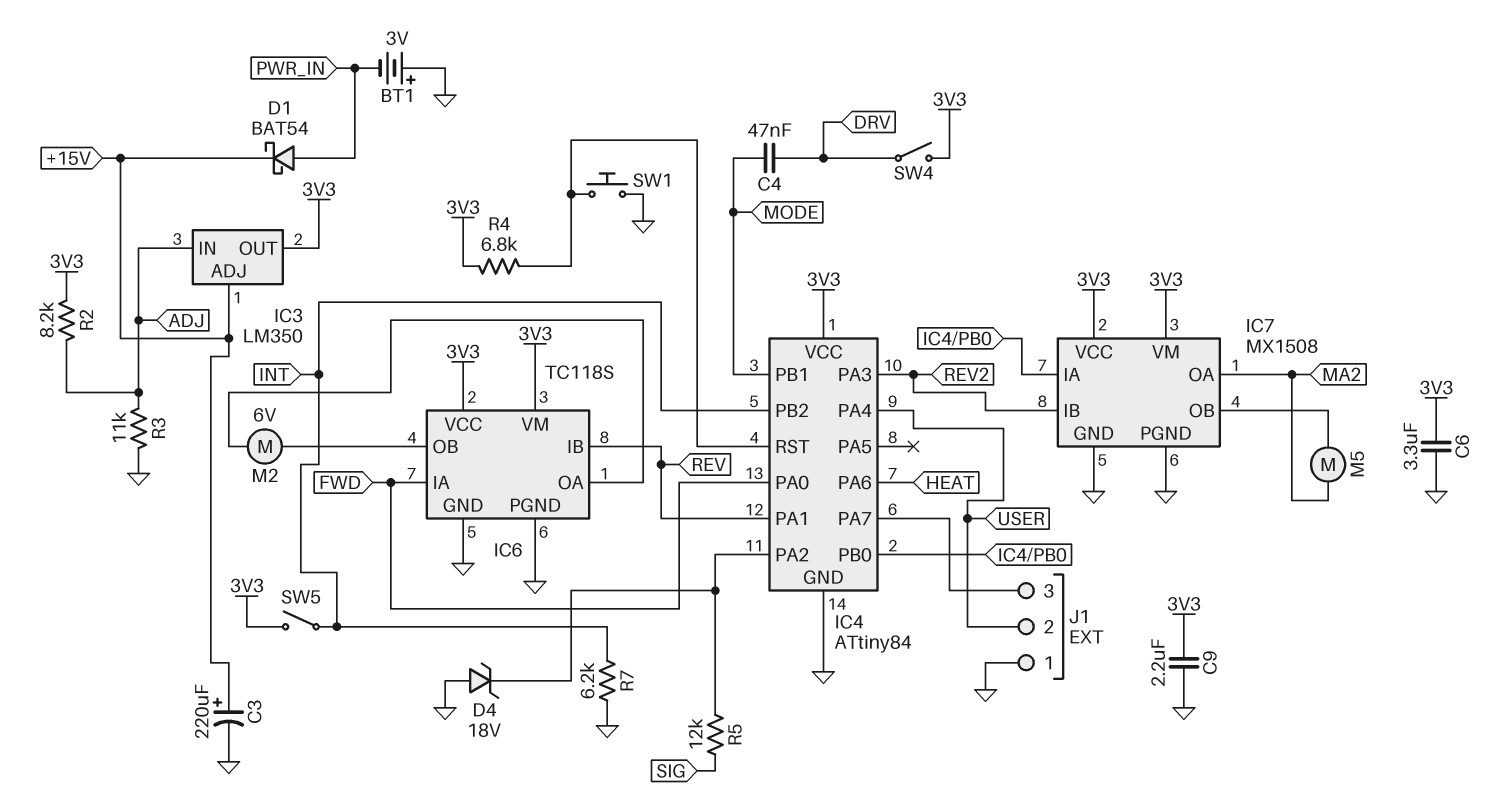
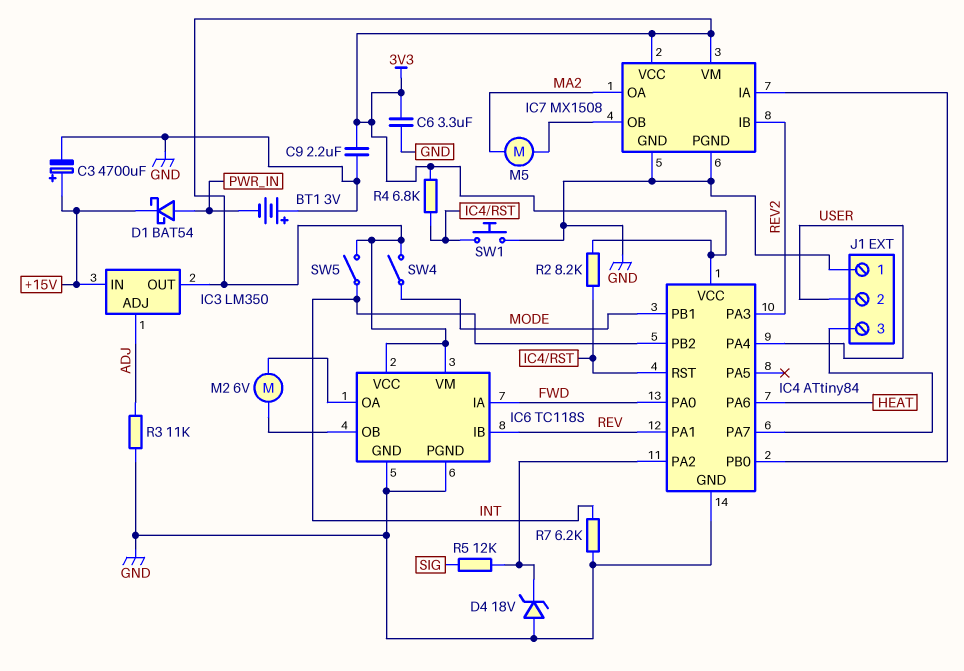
C3: 220uF (plus +15V, minus GND) -> 4700uF (plus +15V, minus GND)
C4: 47nF (DRV, MODE) -> none
IC3 pin ADJ: +15V -> ADJ
IC3 pin IN: ADJ -> +15V
R2: 8.2k (3V3, ADJ) -> 8.2k (3V3, IC4/RST)
SW4: switch (3V3, DRV) -> switch (3V3, MODE)

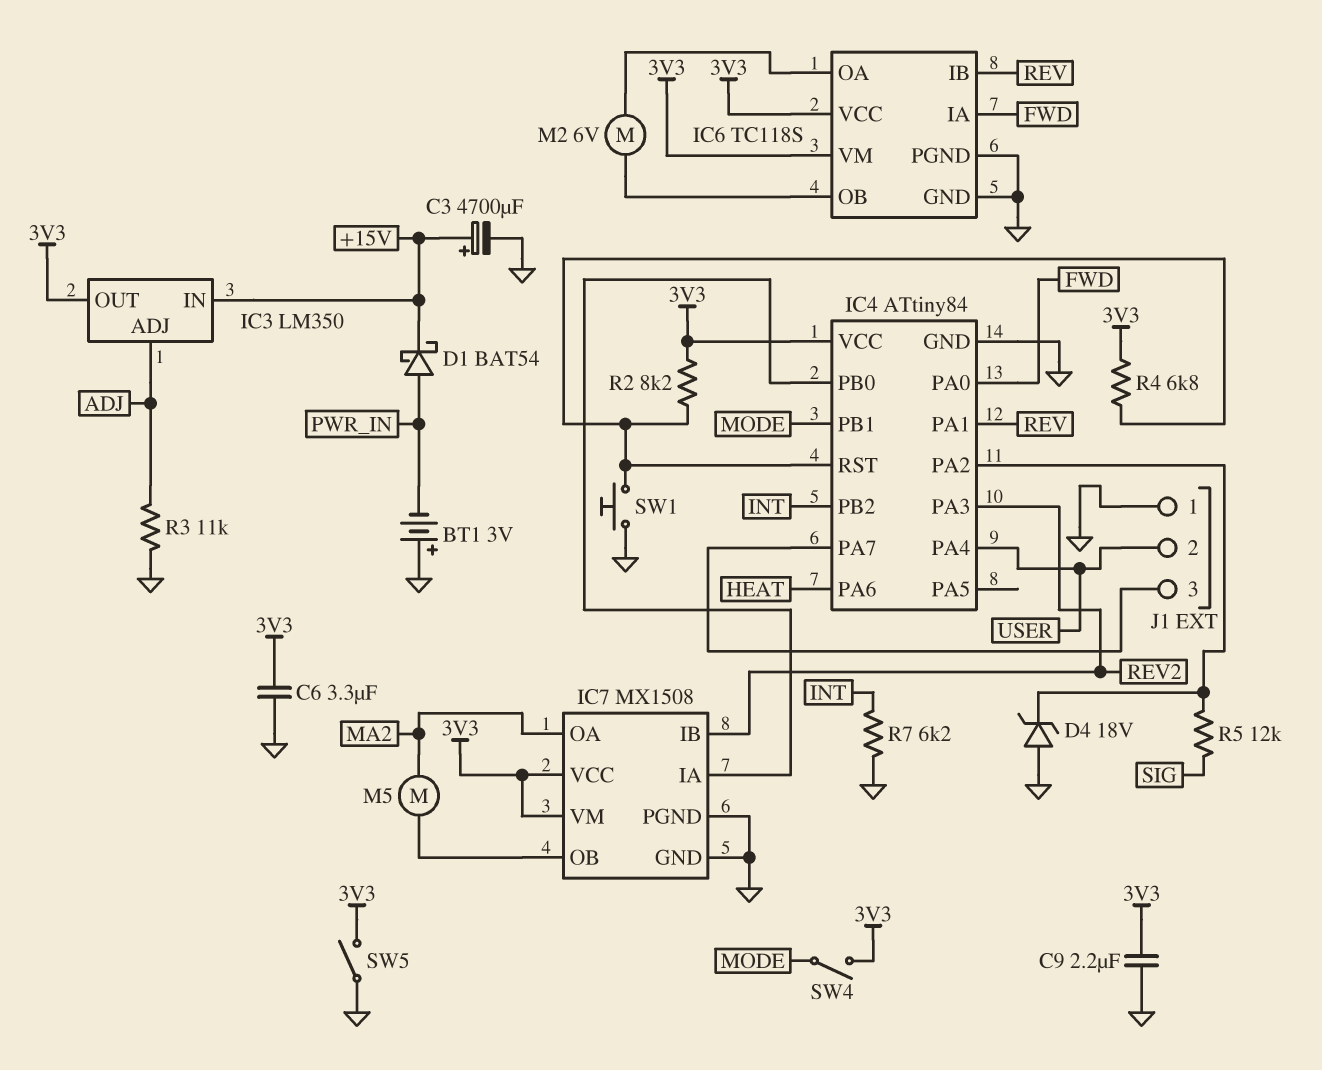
SW5: switch (3V3, INT) -> switch (3V3, GND)

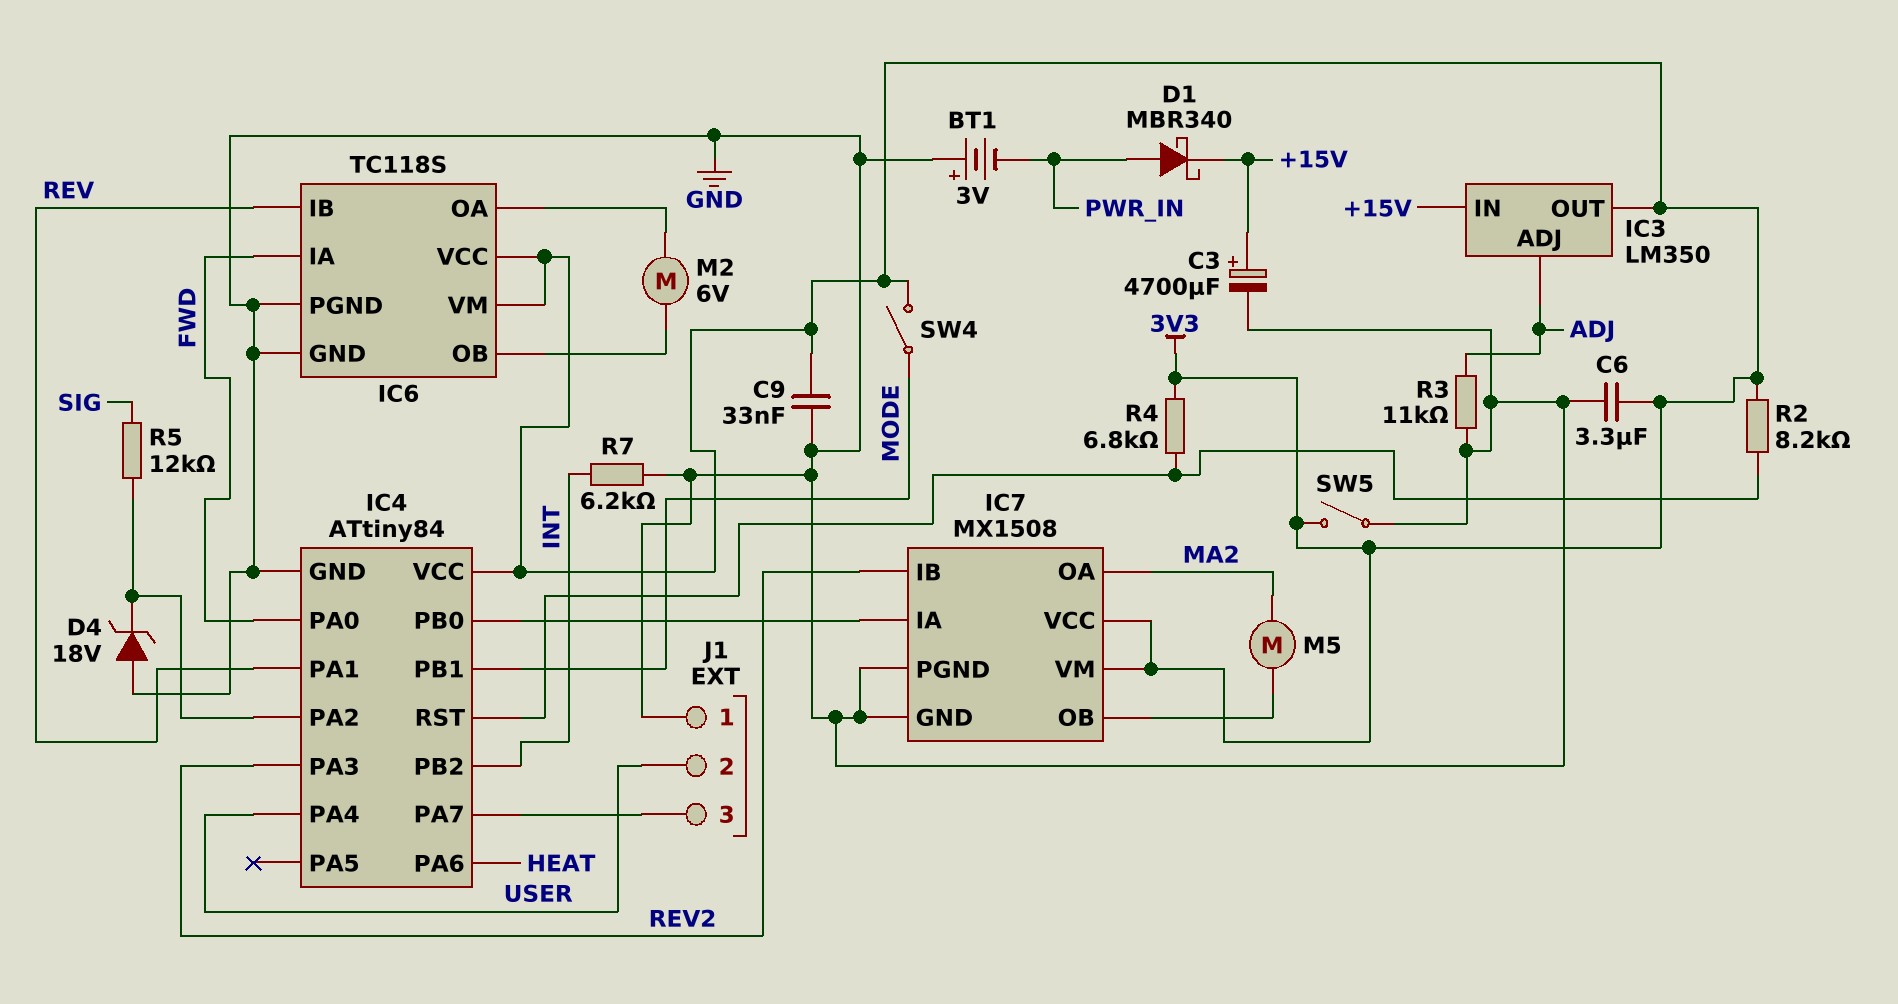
C9: 2.2uF (3V3, GND) -> 33nF (3V3, GND)
D1: schottky BAT54 (A PWR_IN, K +15V) -> schottky MBR340 (A PWR_IN, K +15V)
SW1: button (GND, IC4/RST) -> none

